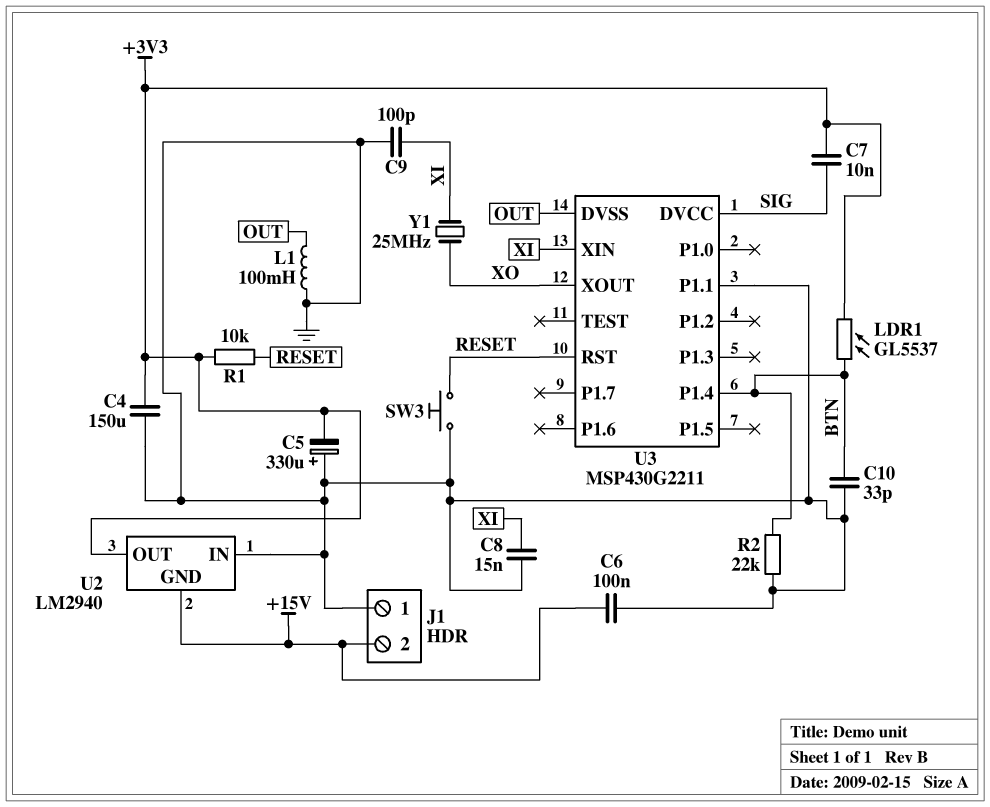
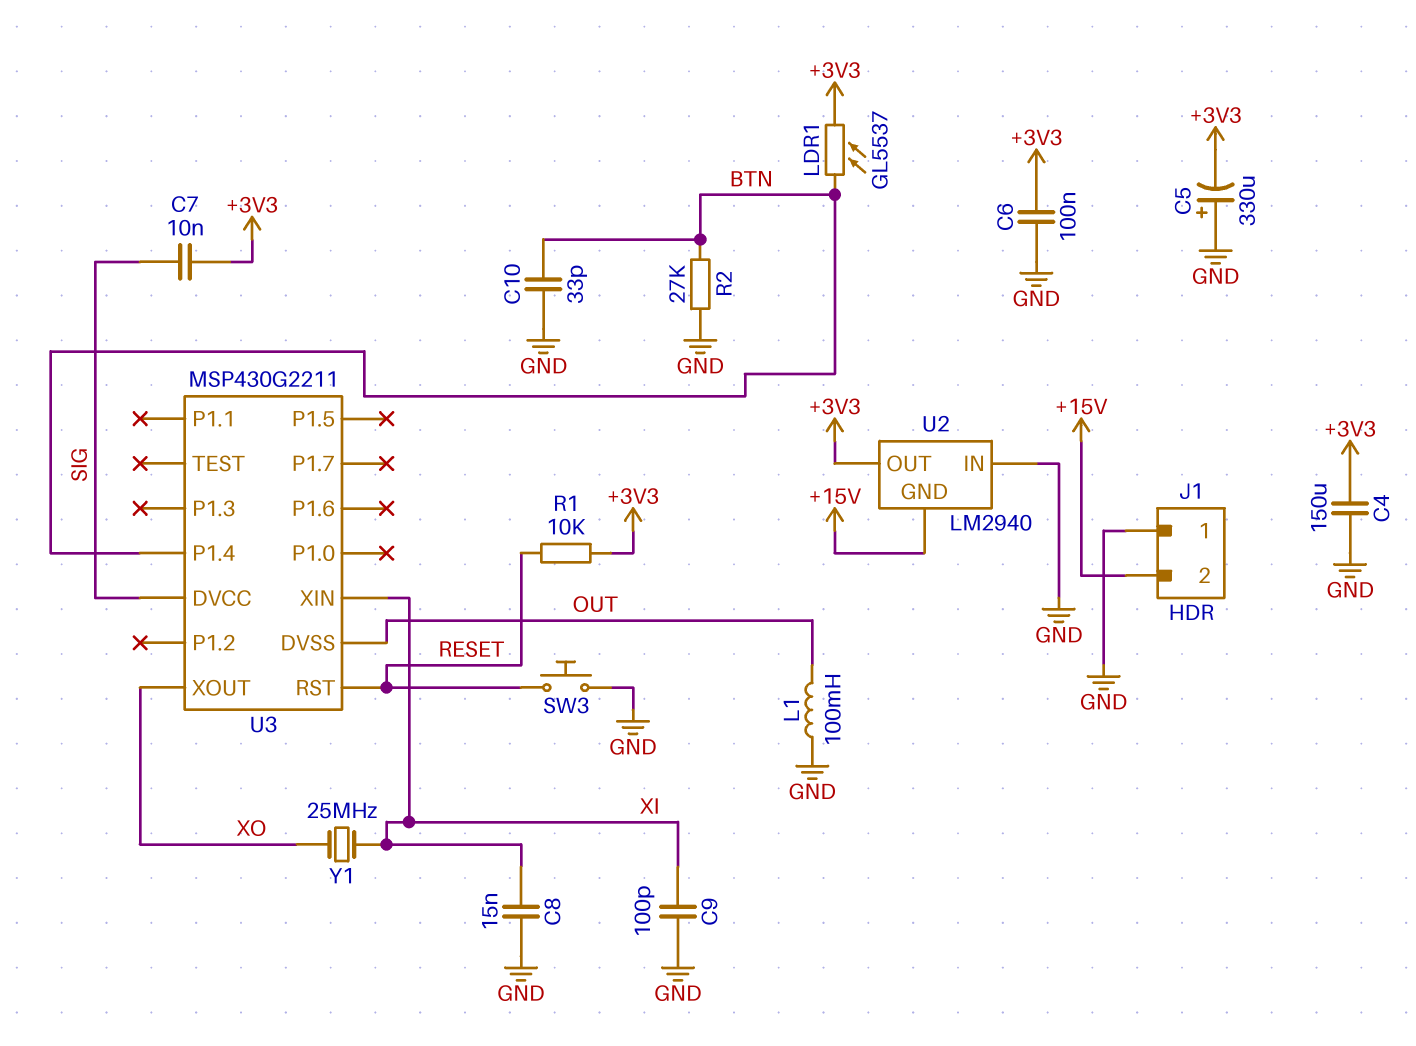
C6: 100nF (+15V, GND) -> 100nF (+3V3, GND)
R2: 22k (BTN, GND) -> 27k (BTN, GND)
U3 pin P1.1: GND -> none

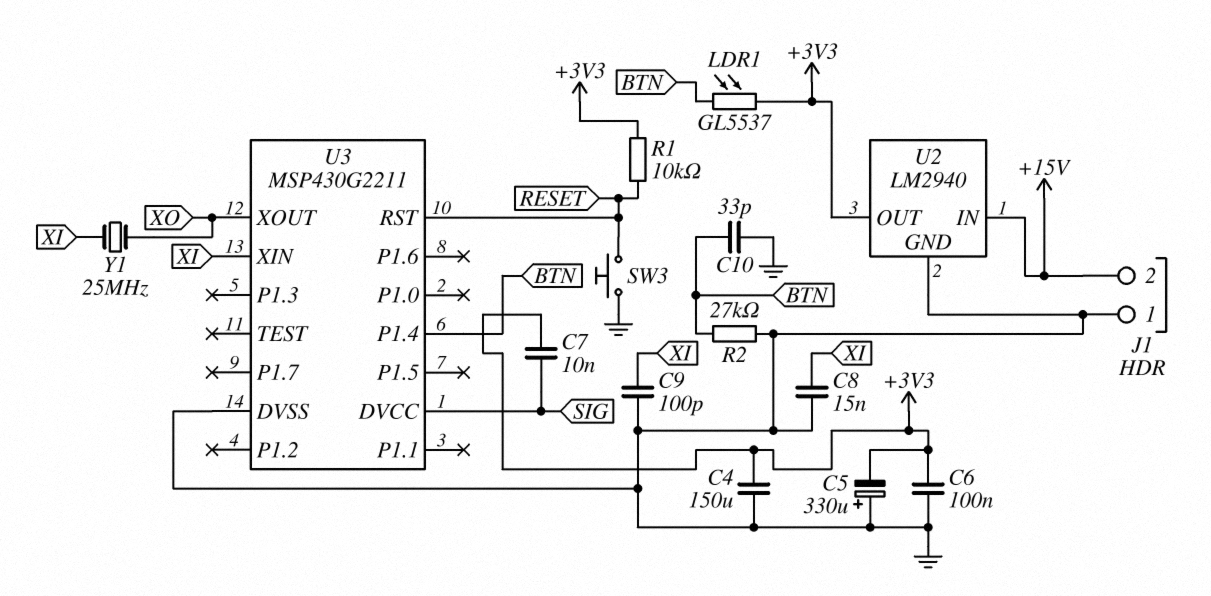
L1: 100mH (GND, OUT) -> none
U2 pin GND: +15V -> GND
U2 pin IN: GND -> +15V
U3 pin DVSS: OUT -> GND

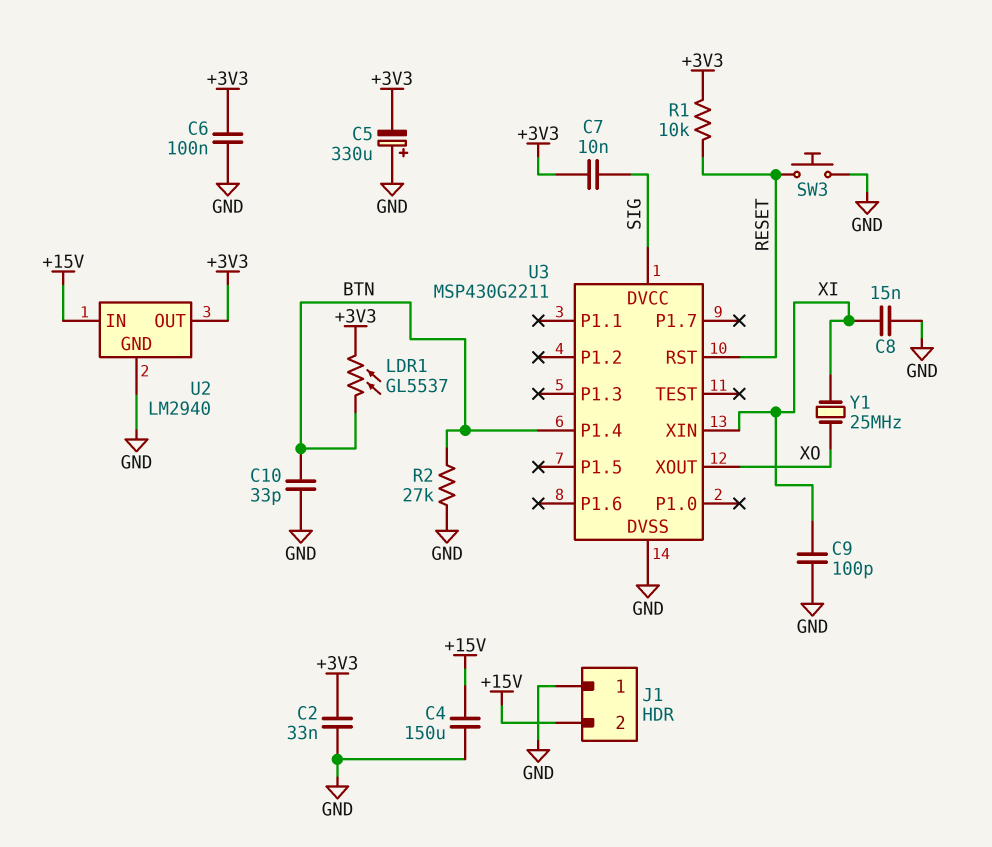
C2: none -> 33nF (+3V3, GND)
C4: 150uF (+3V3, GND) -> 150uF (+15V, GND)

